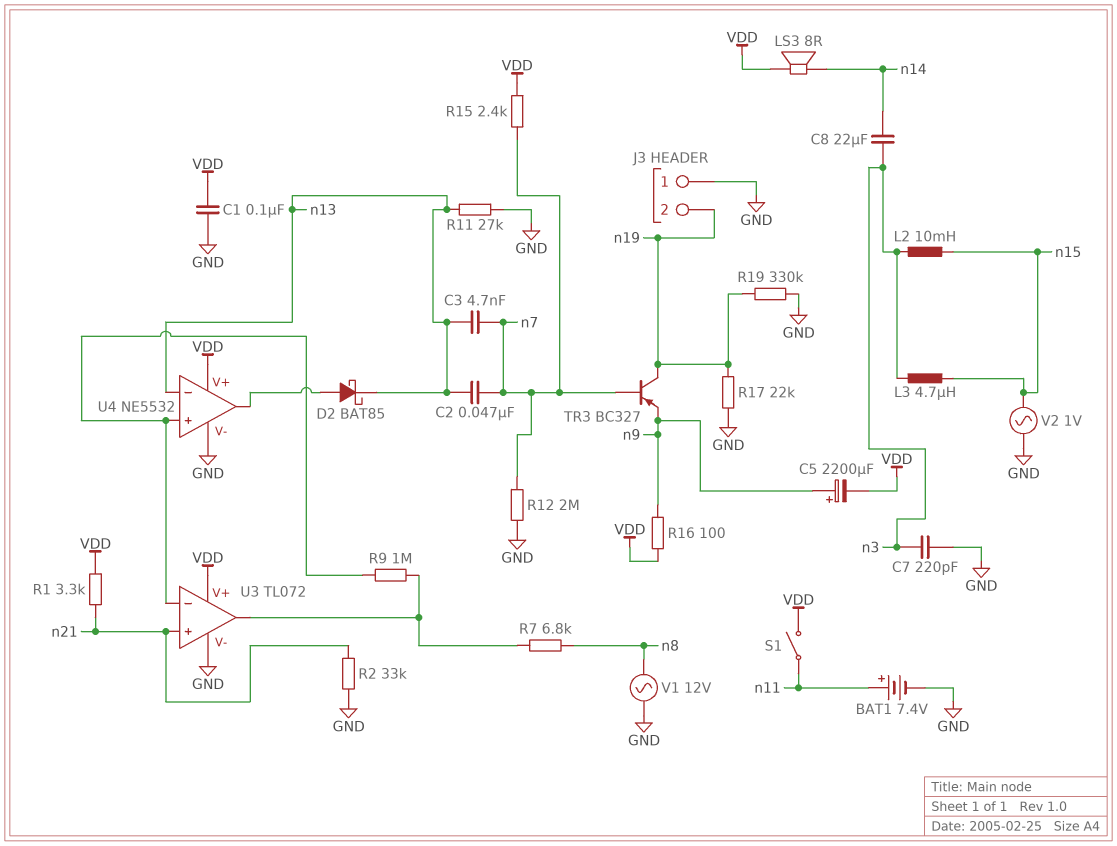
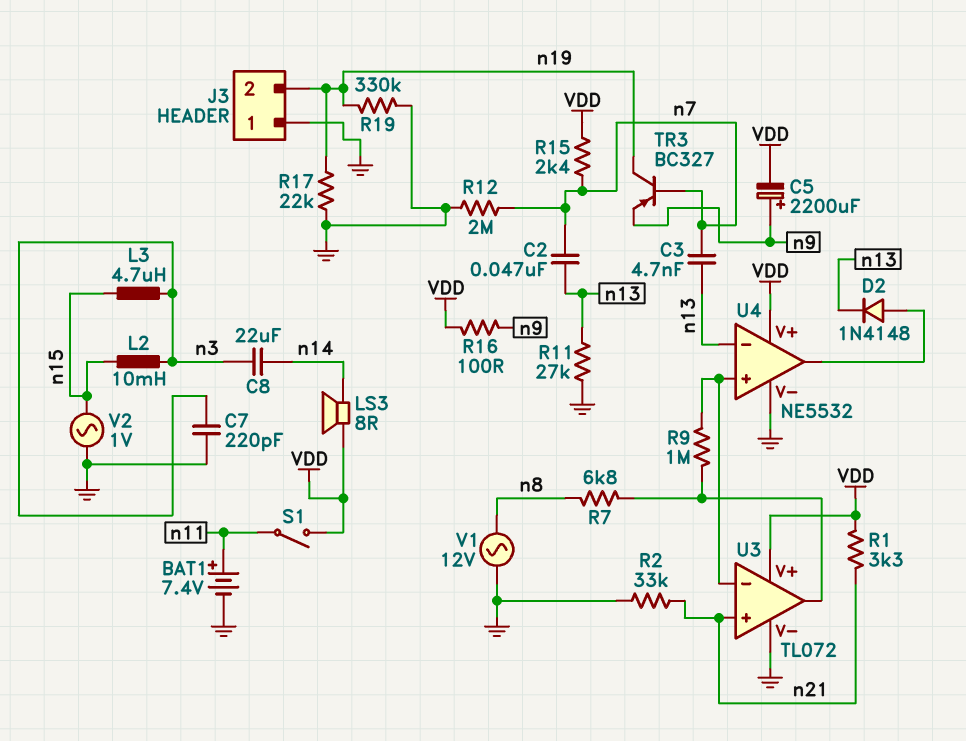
C1: 100nF (GND, VDD) -> none
D2: schottky BAT85 (A U4/out, K n13) -> diode 1N4148 (A U4/out, K n13)

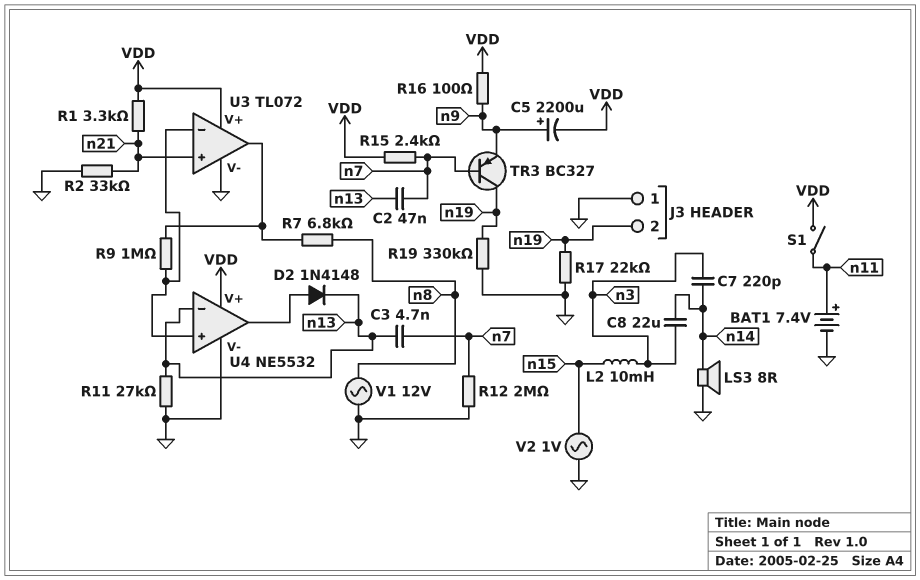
C7: 220pF (GND, n3) -> 220pF (n3, n14)
L3: 4.7uH (n3, n15) -> none
LS3: speaker 8R (VDD, n14) -> speaker 8R (GND, n14)

